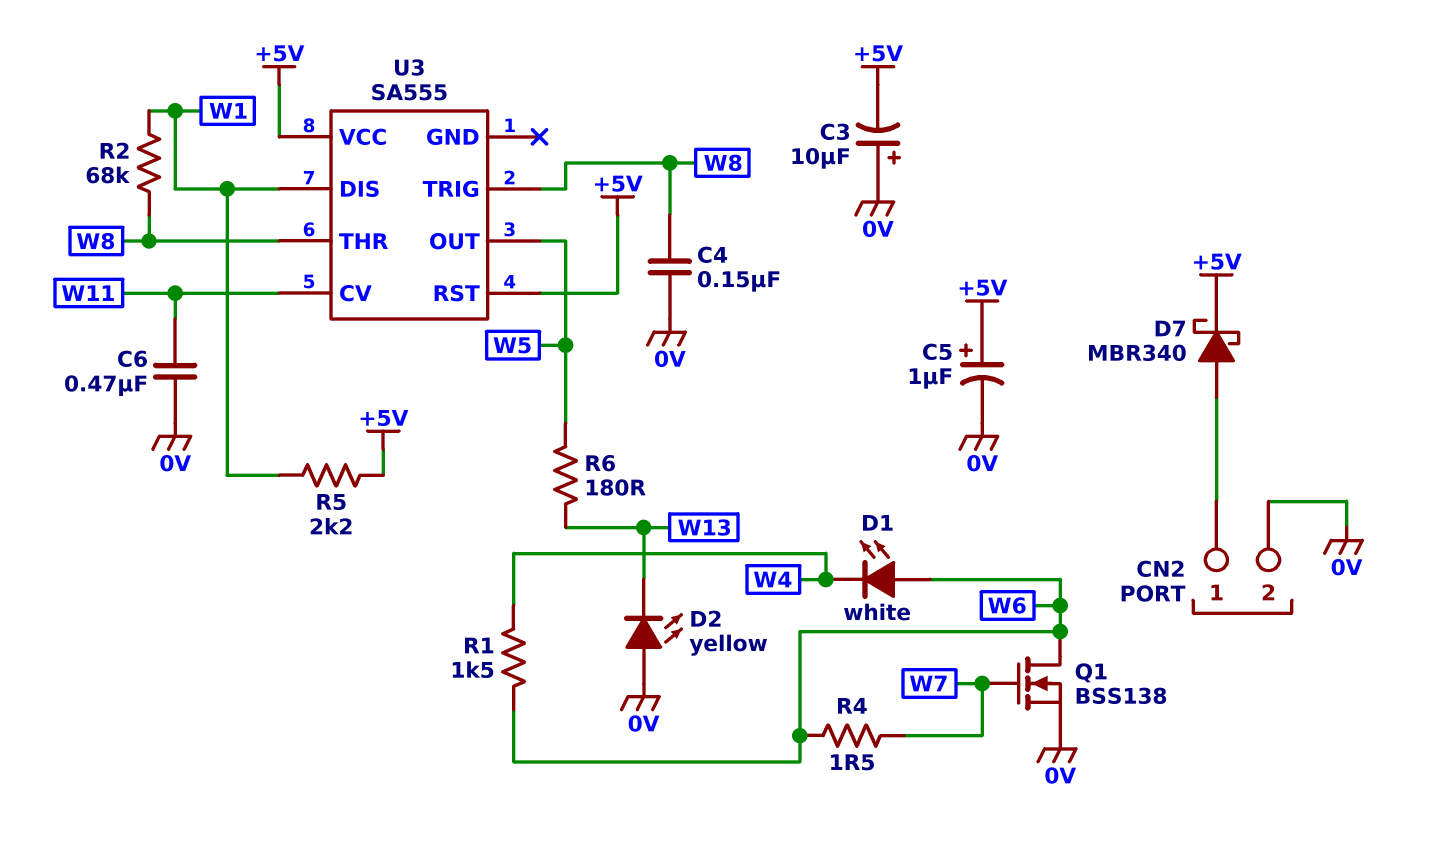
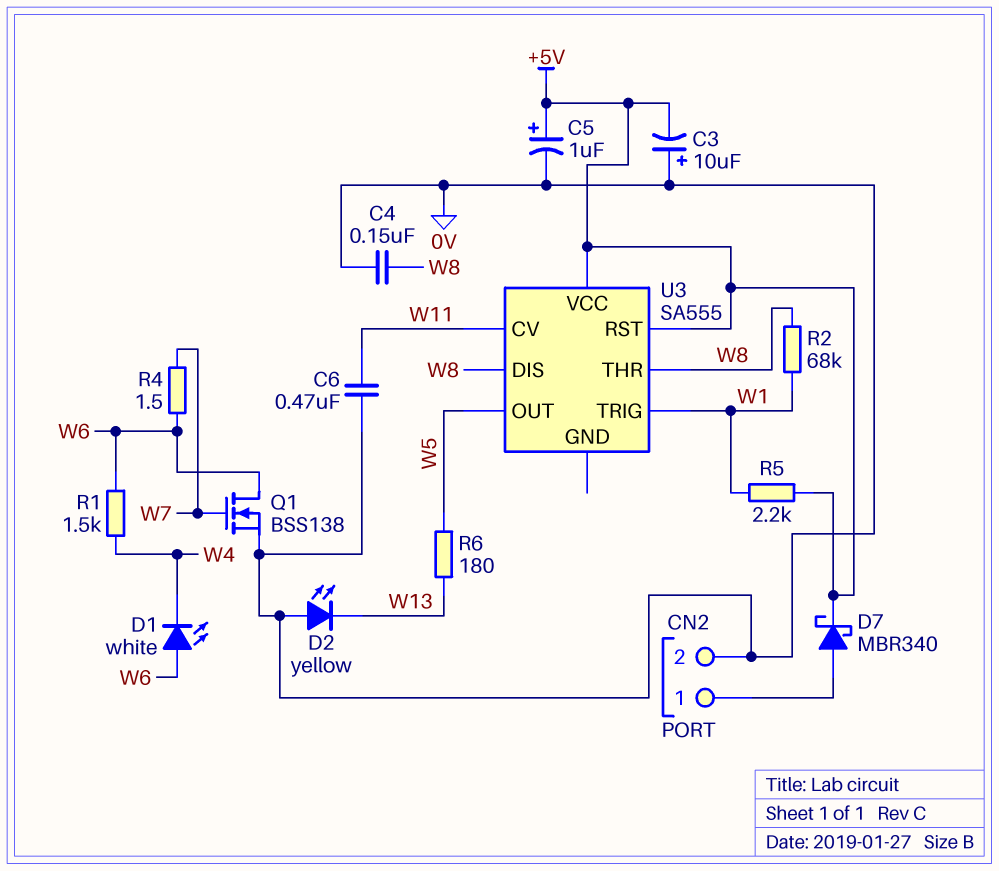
U3 pin DIS: W1 -> W8
U3 pin TRIG: W8 -> W1

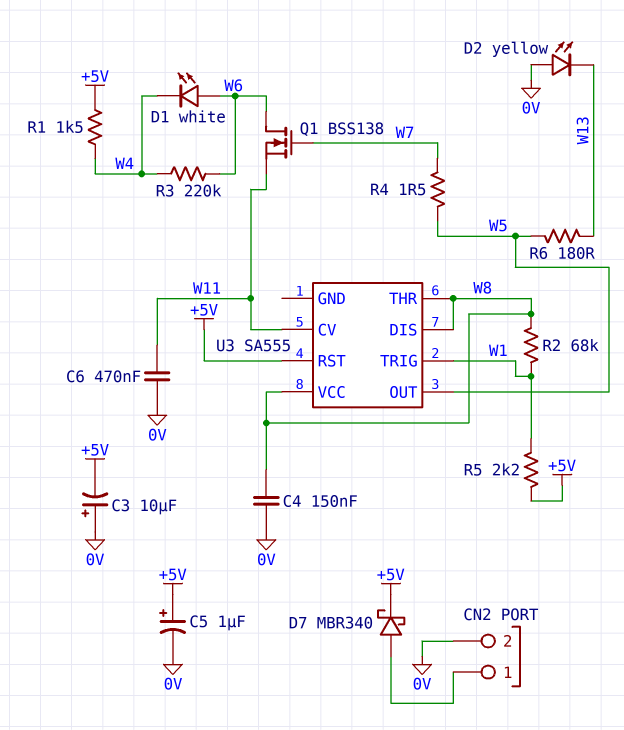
Q1: NMOS BSS138 (G W7, D W6, S 0V) -> NMOS BSS138 (G W7, D W6, S W11)
R1: 1.5k (W4, W6) -> 1.5k (+5V, W4)
R3: none -> 220k (W4, W6)
R4: 1.5 (W6, W7) -> 1.5 (W5, W7)
U3 pin VCC: +5V -> W8

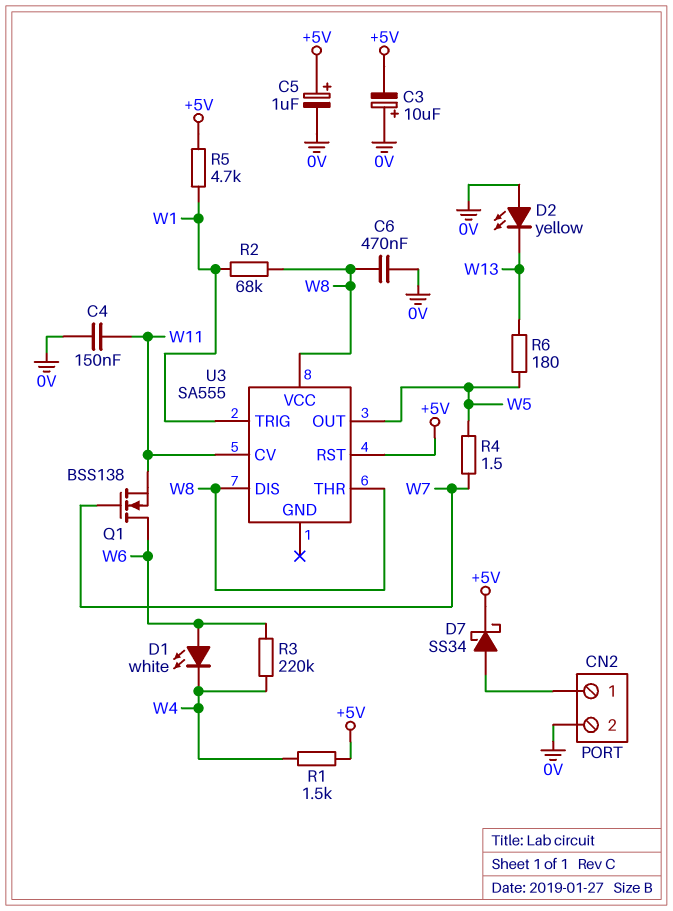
C4: 150nF (0V, W8) -> 150nF (0V, W11)
C6: 470nF (0V, W11) -> 470nF (0V, W8)
D7: schottky MBR340 (A CN2/1, K +5V) -> schottky SS34 (A CN2/1, K +5V)
R5: 2.2k (+5V, W1) -> 4.7k (+5V, W1)

